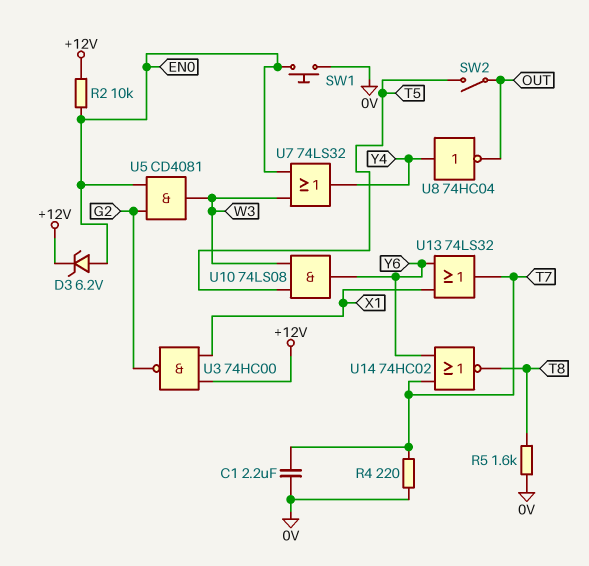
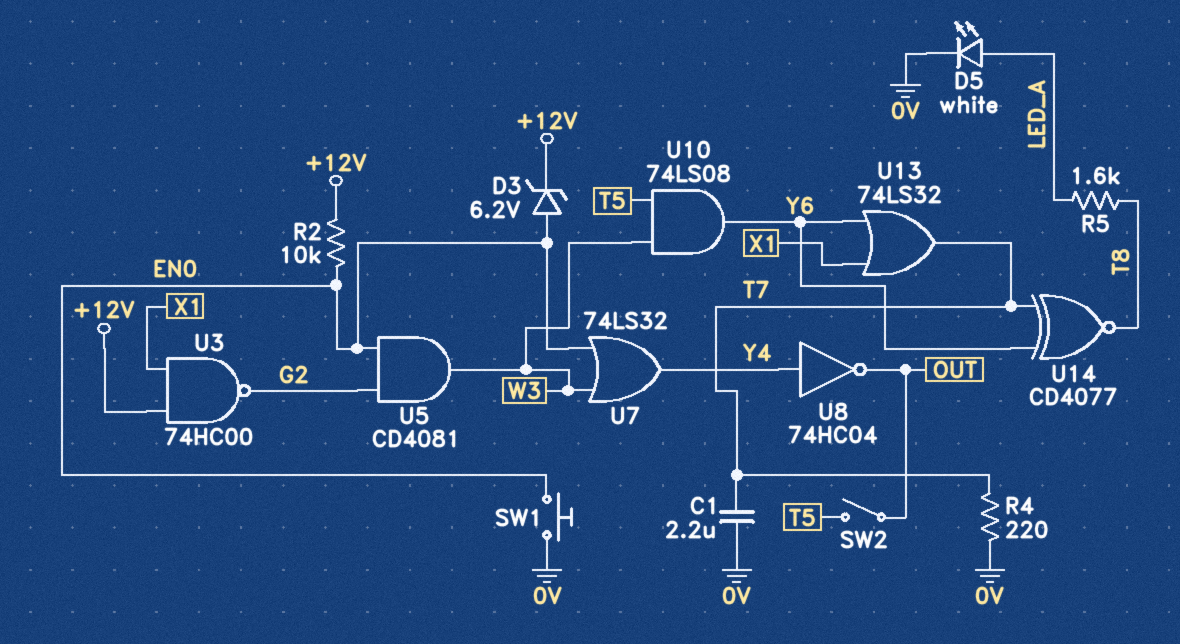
D5: none -> LED white (A LED_A, K 0V)
R5: 1.6k (0V, T8) -> 1.6k (LED_A, T8)
U14: NOR 74HC02 (in T7, in Y6, out T8) -> XNOR CD4077 (in T7, in Y6, out T8)

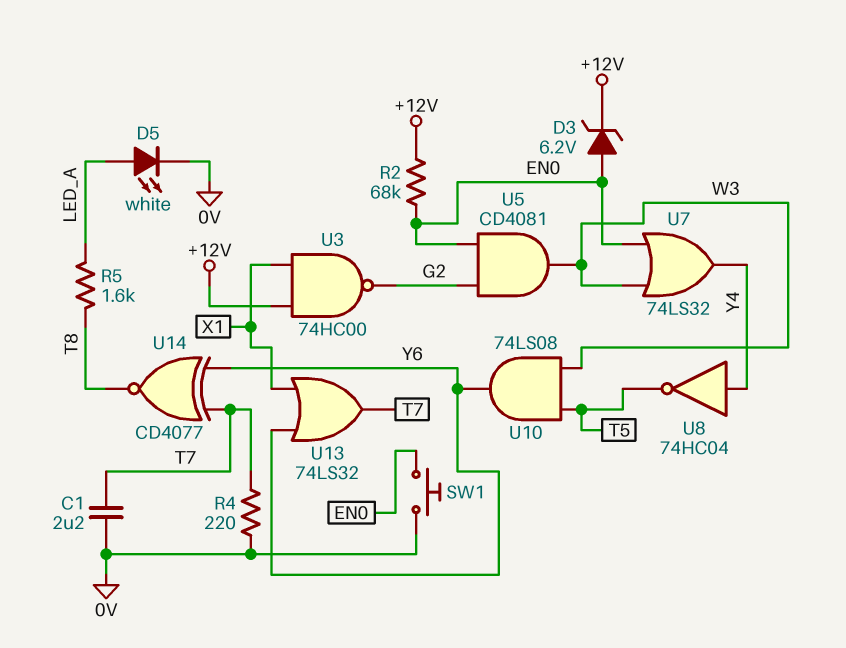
R2: 10k (+12V, EN0) -> 68k (+12V, EN0)
SW2: switch (OUT, T5) -> none
U8: NOT 74HC04 (in Y4, out OUT) -> NOT 74HC04 (in Y4, out T5)

